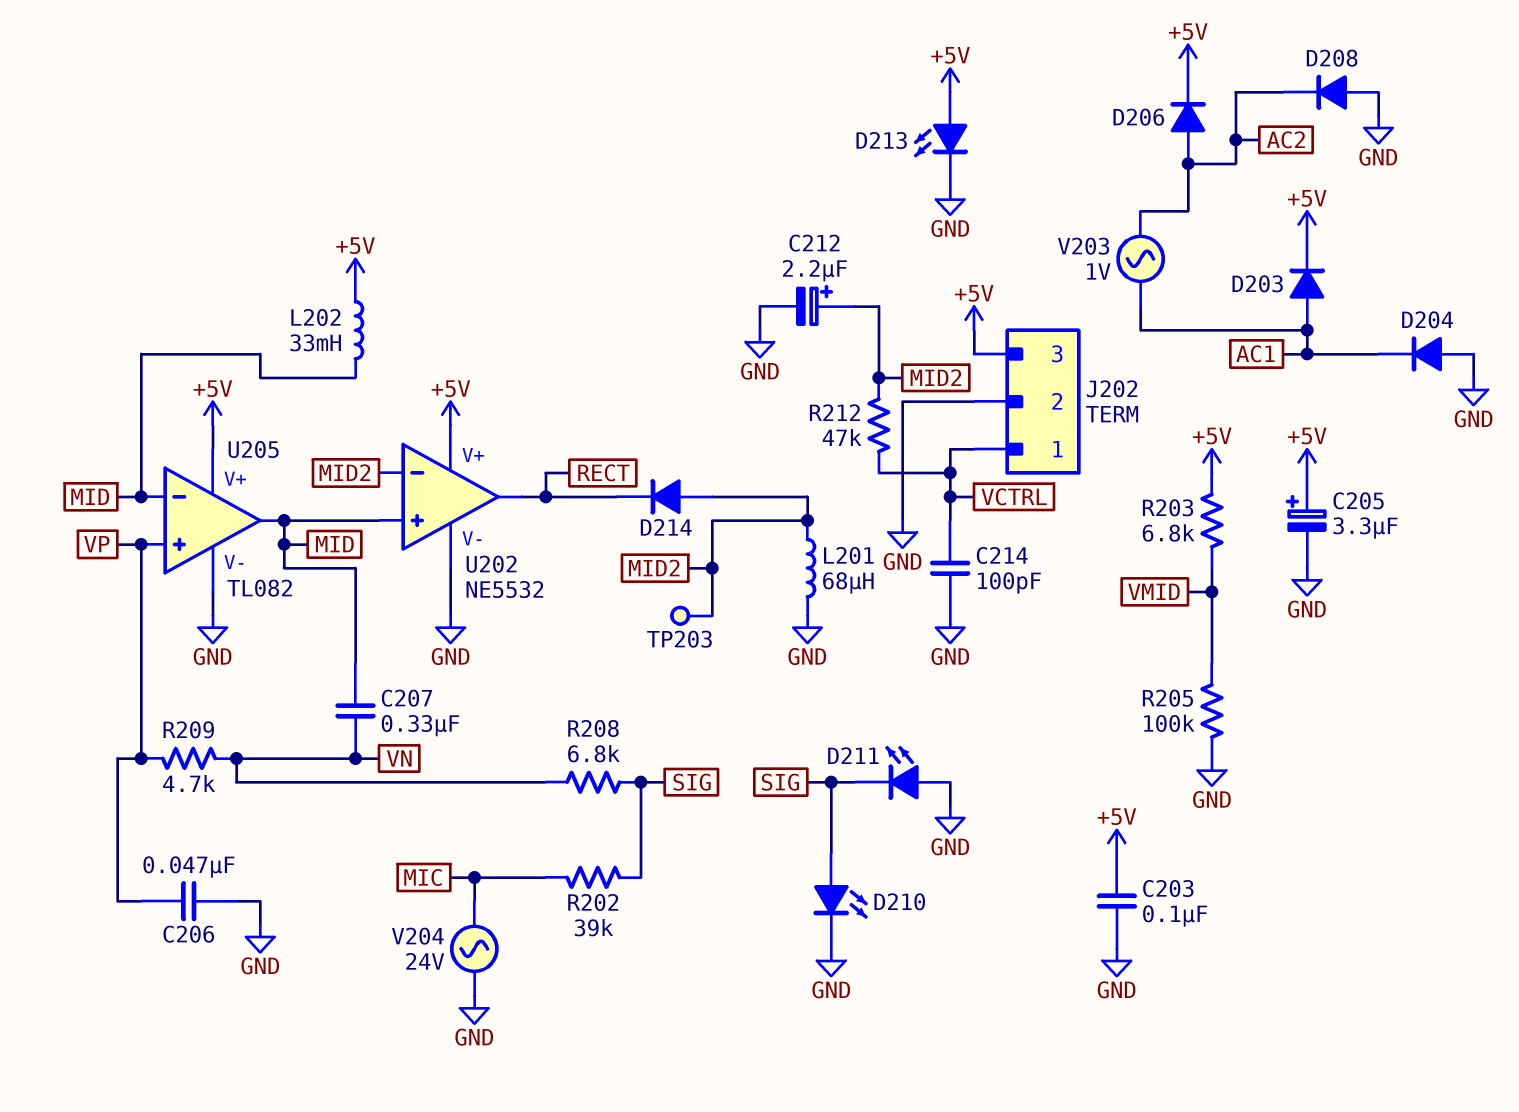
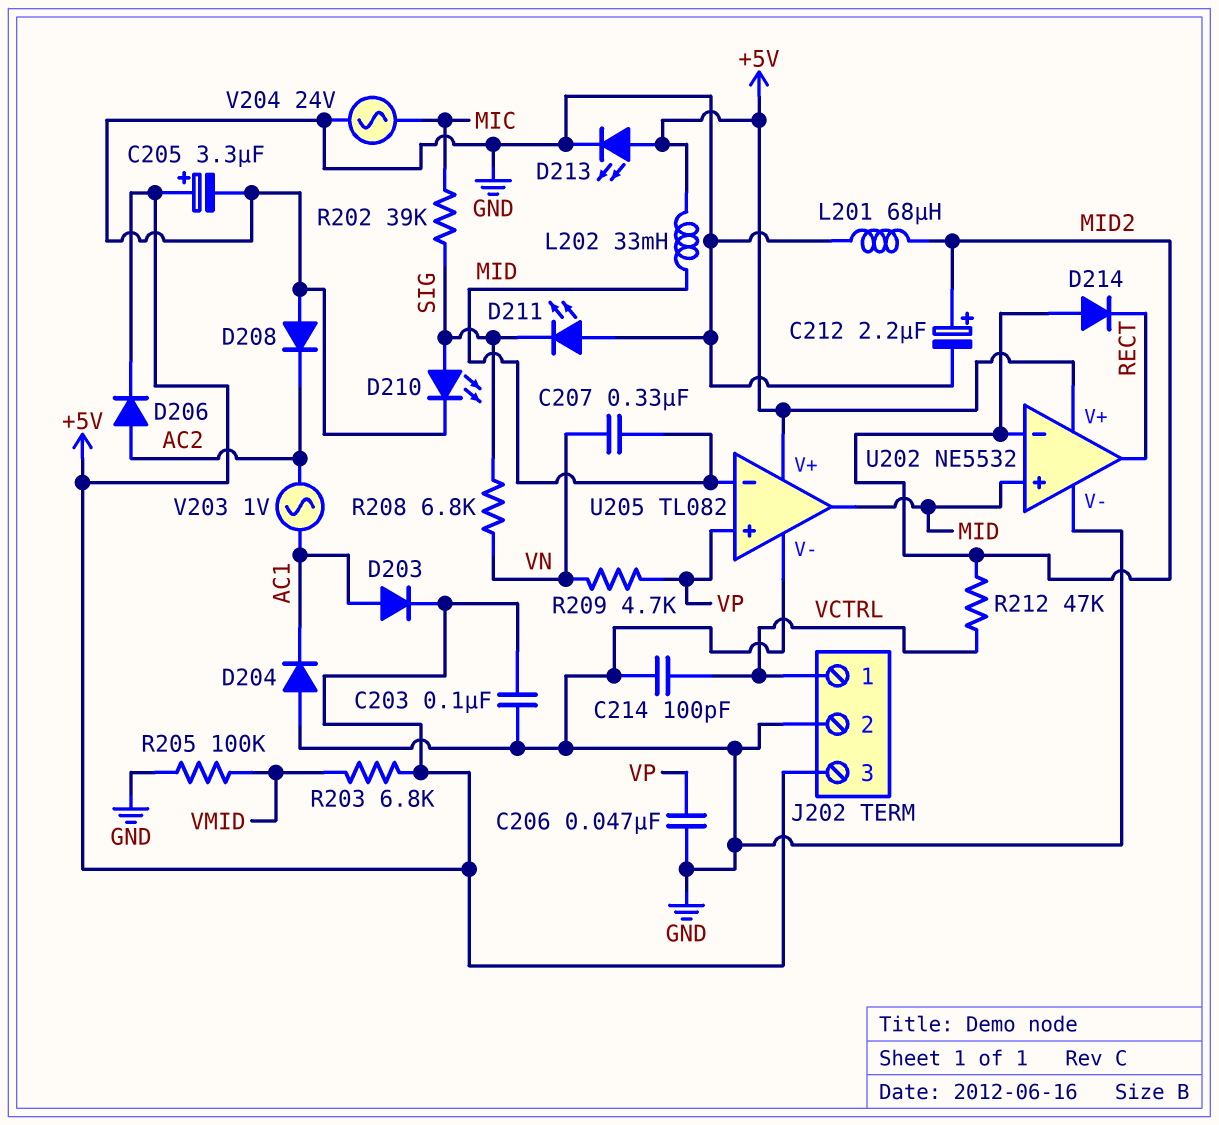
TP203: test point (MID2) -> none

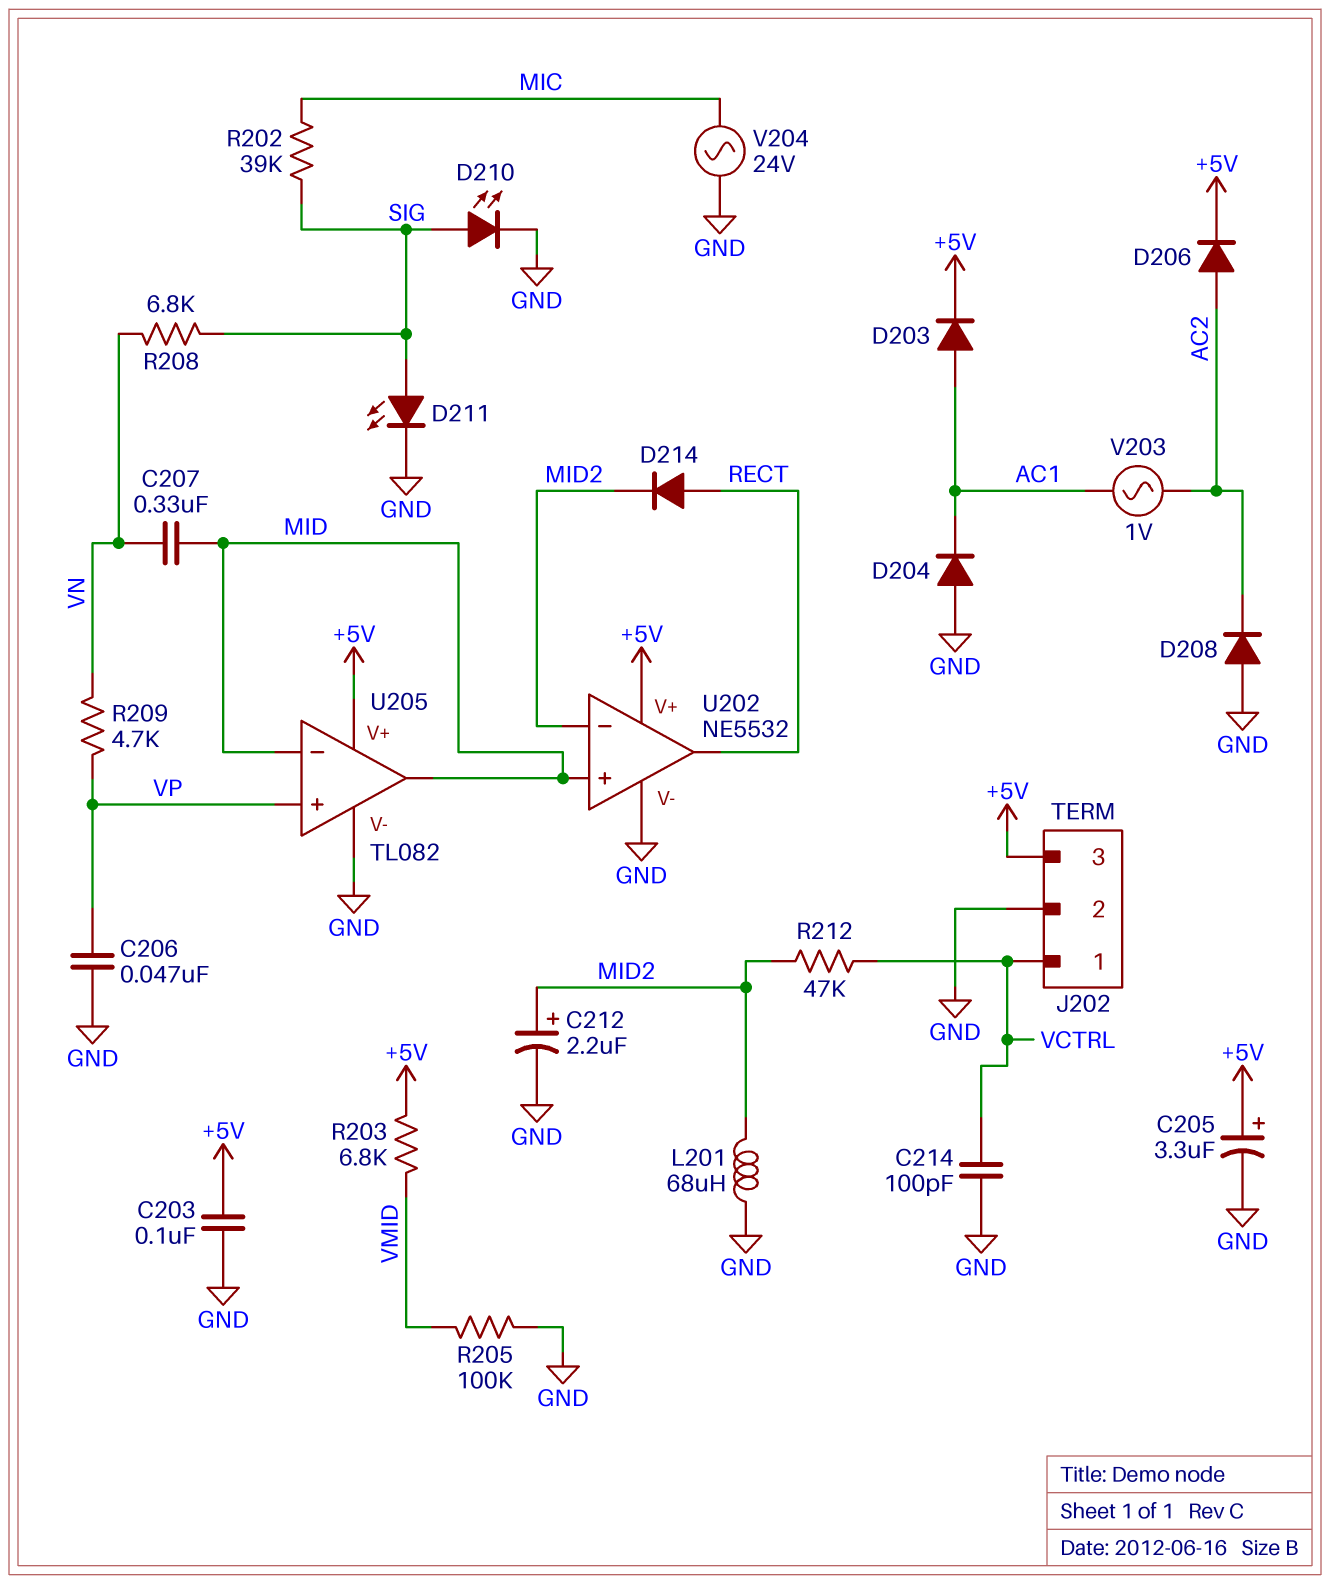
D211: LED (A GND, K SIG) -> LED (A SIG, K GND)
D213: LED (A +5V, K GND) -> none
D214: diode (A MID2, K RECT) -> diode (A RECT, K MID2)
L202: 33mH (+5V, MID) -> none

